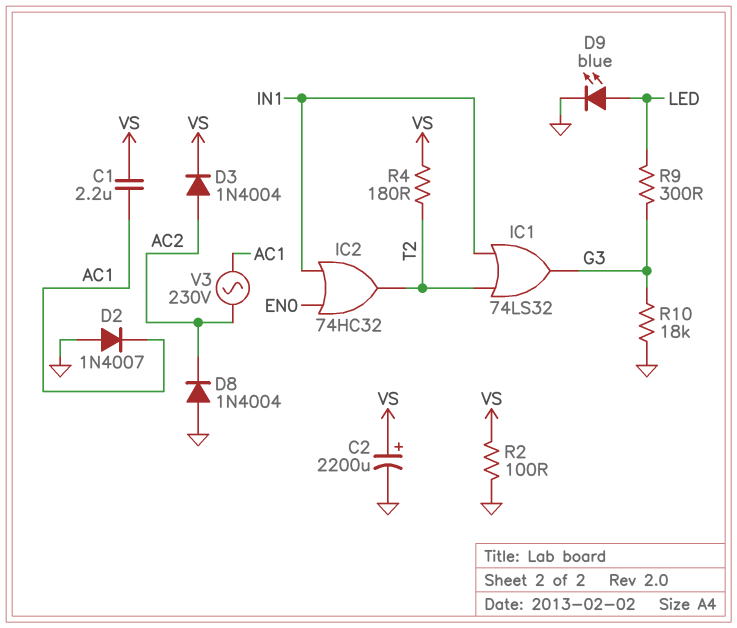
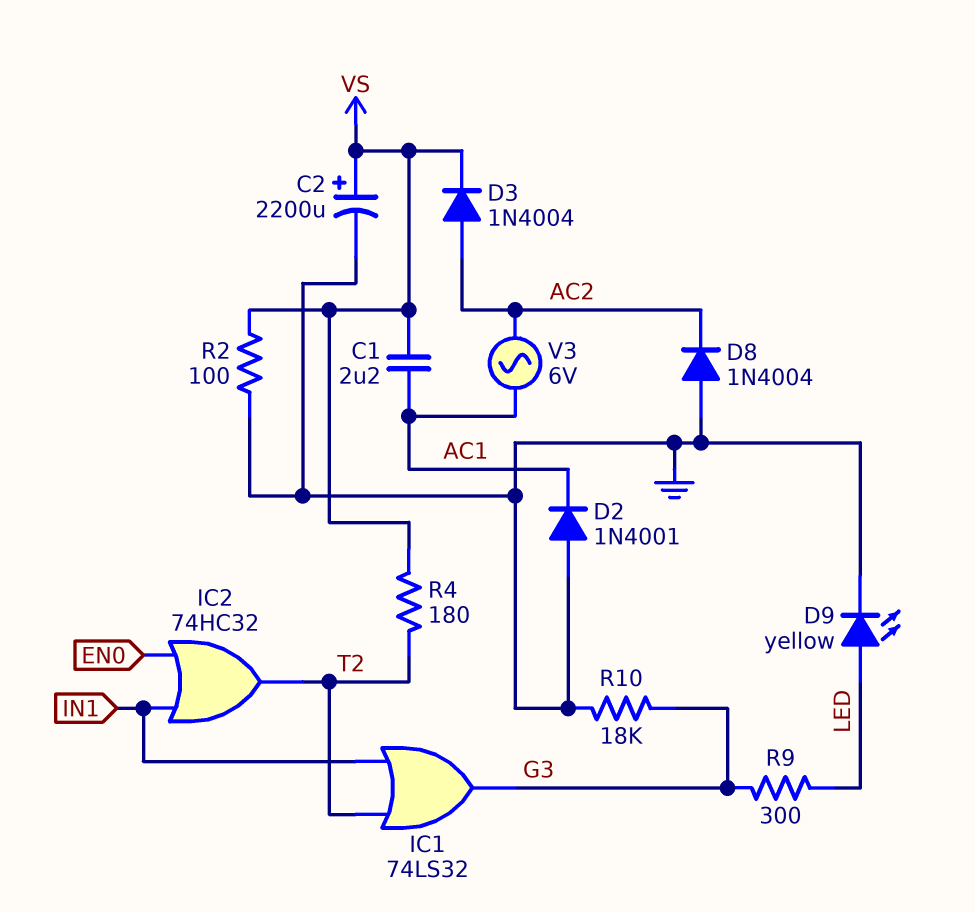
D2: diode 1N4007 (A GND, K AC1) -> diode 1N4001 (A GND, K AC1)
D9: LED blue (A LED, K GND) -> LED yellow (A LED, K GND)
V3: AC 230V (AC1, AC2) -> AC 6V (AC1, AC2)

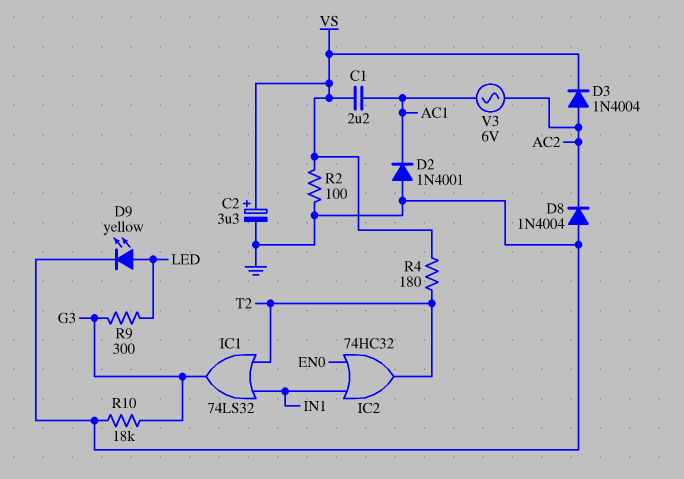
C2: 2200uF (plus VS, minus GND) -> 3.3uF (plus VS, minus GND)

